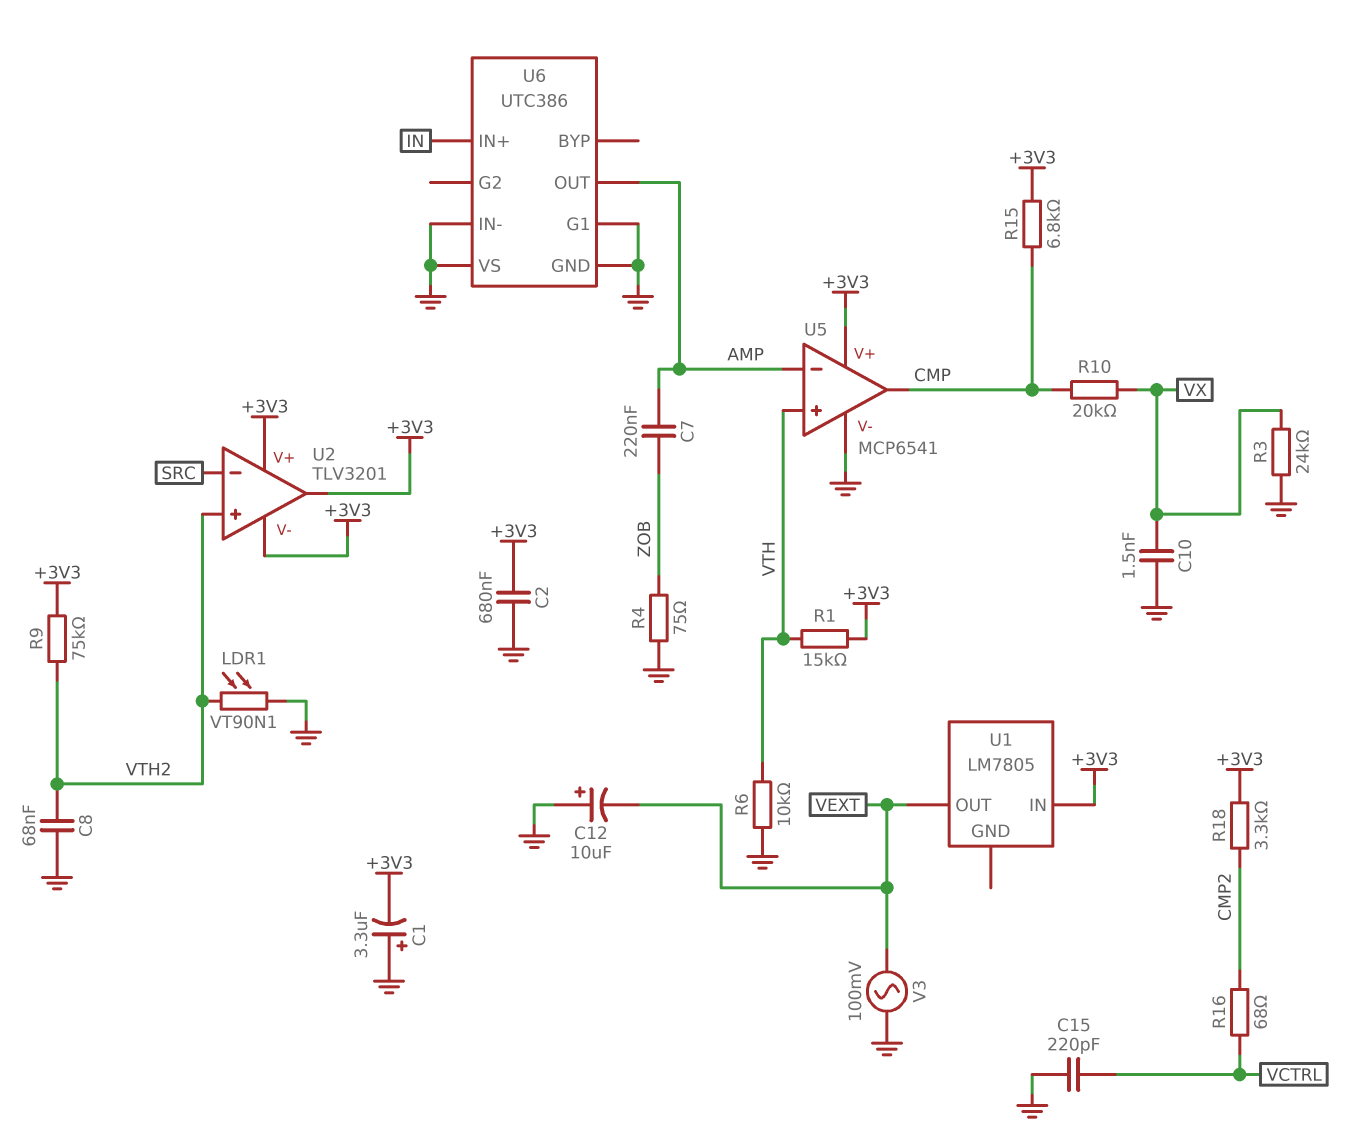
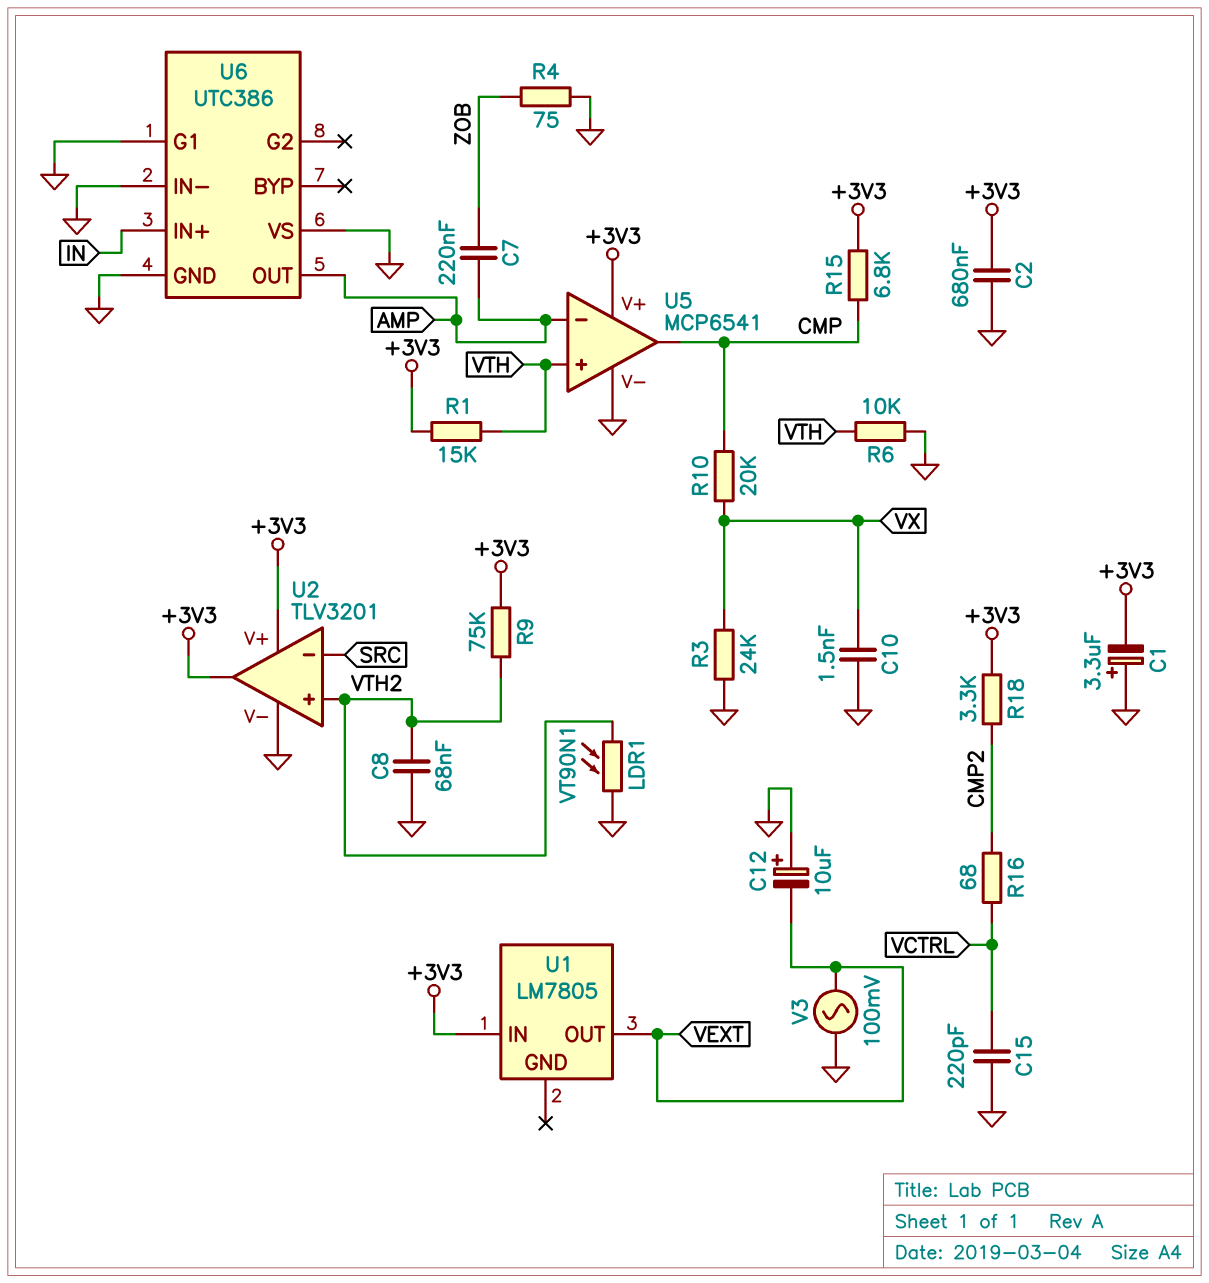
U2 pin V-: +3V3 -> GND

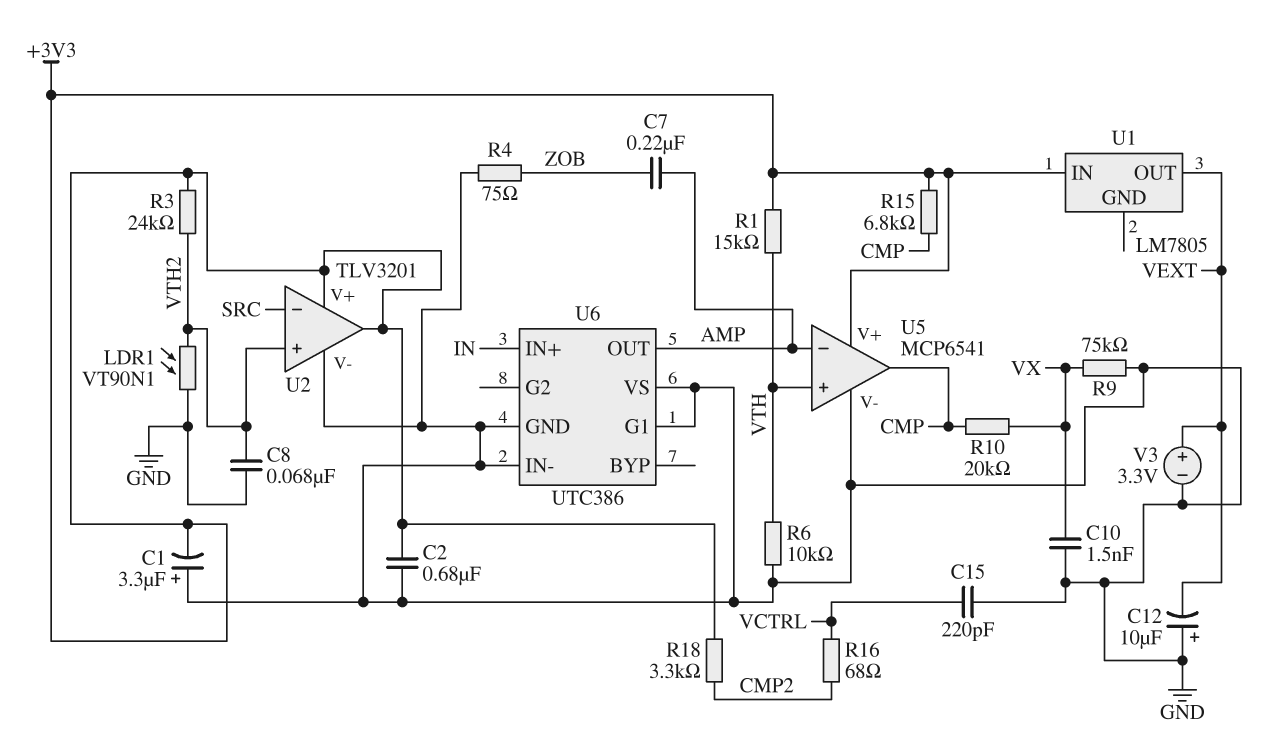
R3: 24k (GND, VX) -> 24k (+3V3, VTH2)
R9: 75k (+3V3, VTH2) -> 75k (GND, VX)
V3: AC 100mV (GND, VEXT) -> 3.3V (plus VEXT, minus GND)

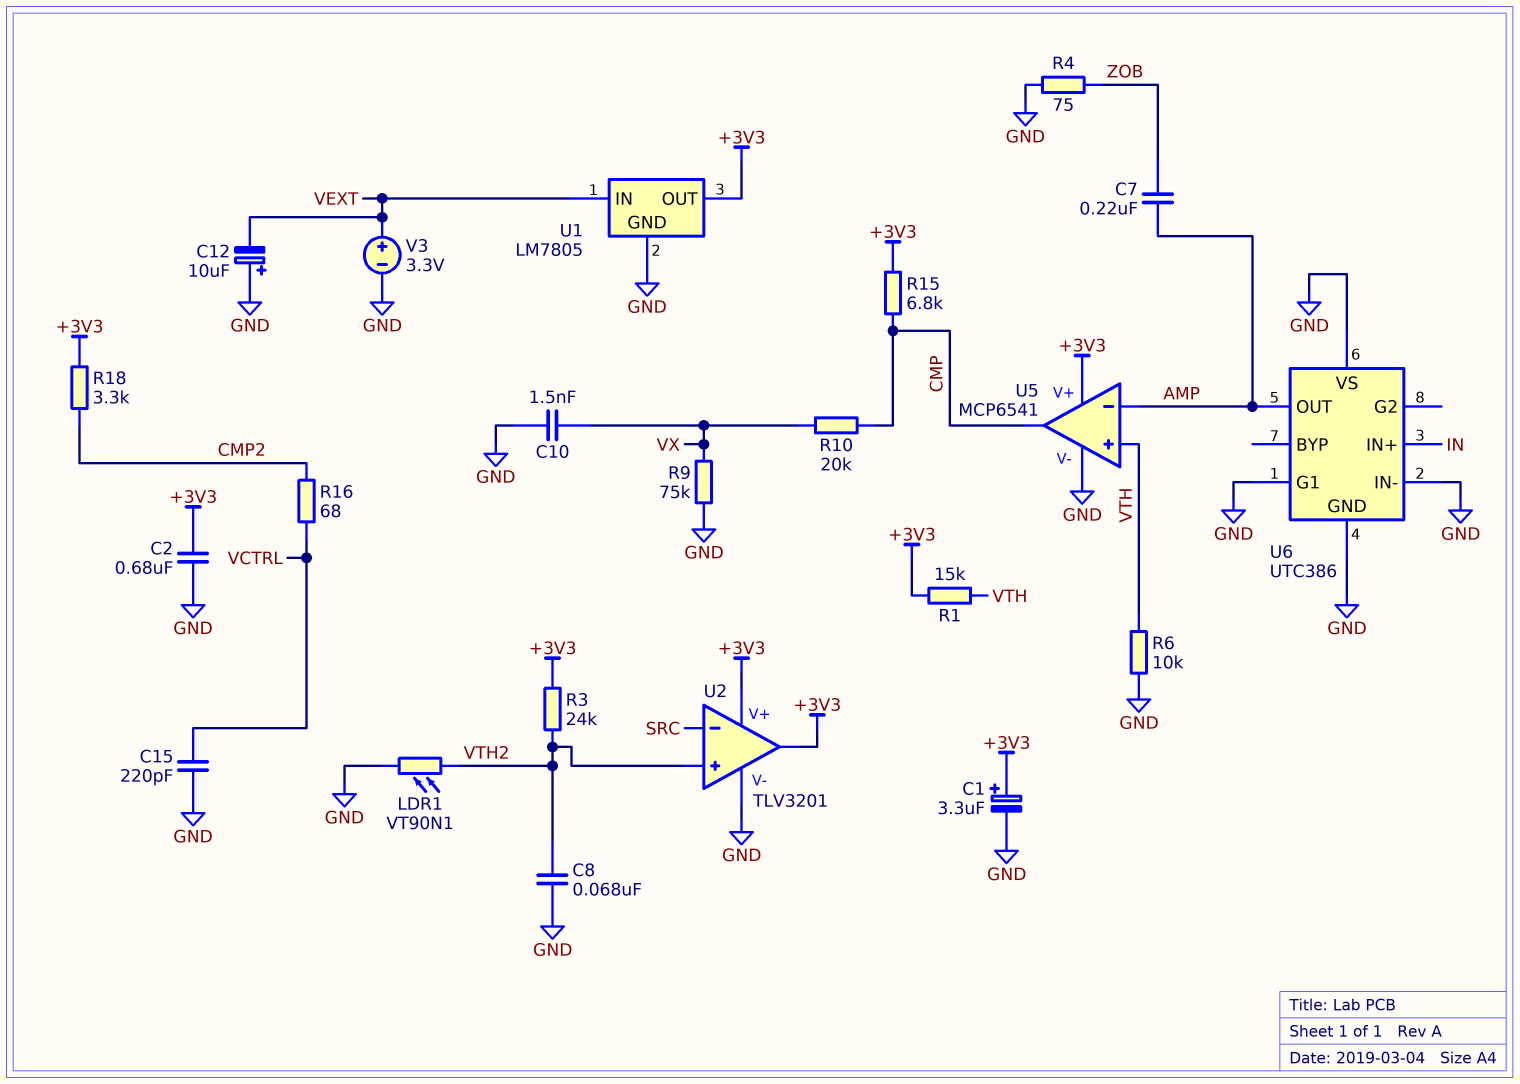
C1: 3.3uF (plus GND, minus +3V3) -> 3.3uF (plus +3V3, minus GND)
U1 pin GND: none -> GND
U1 pin IN: +3V3 -> VEXT
U1 pin OUT: VEXT -> +3V3

